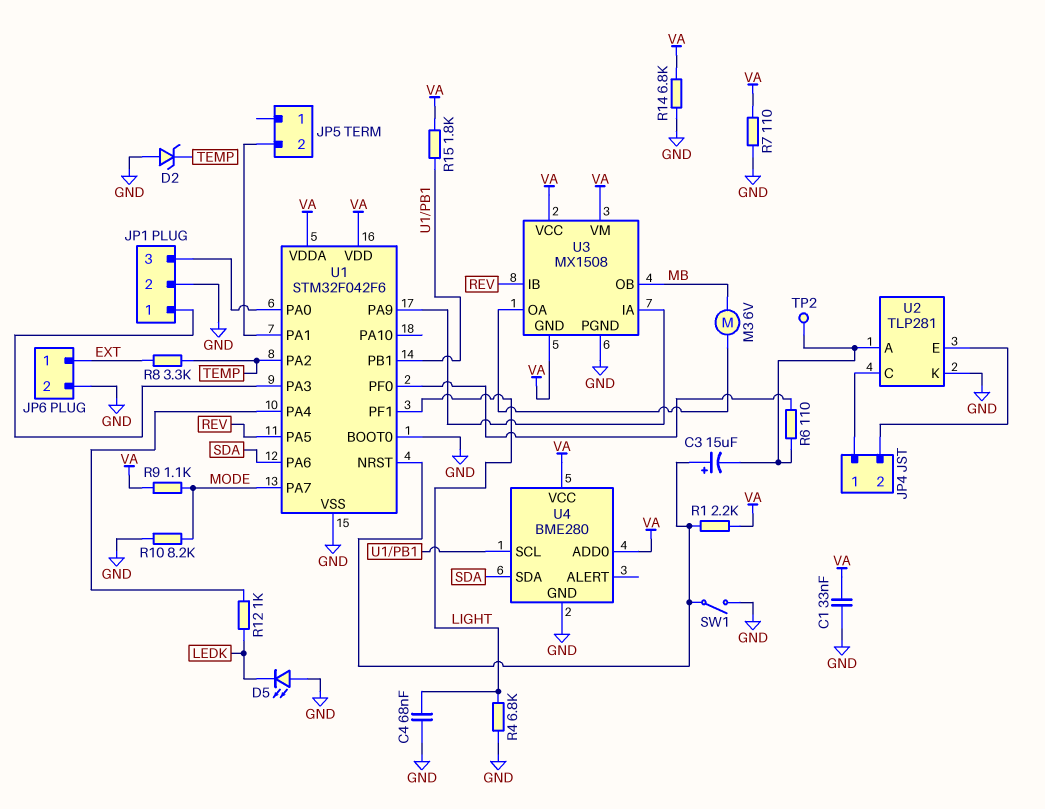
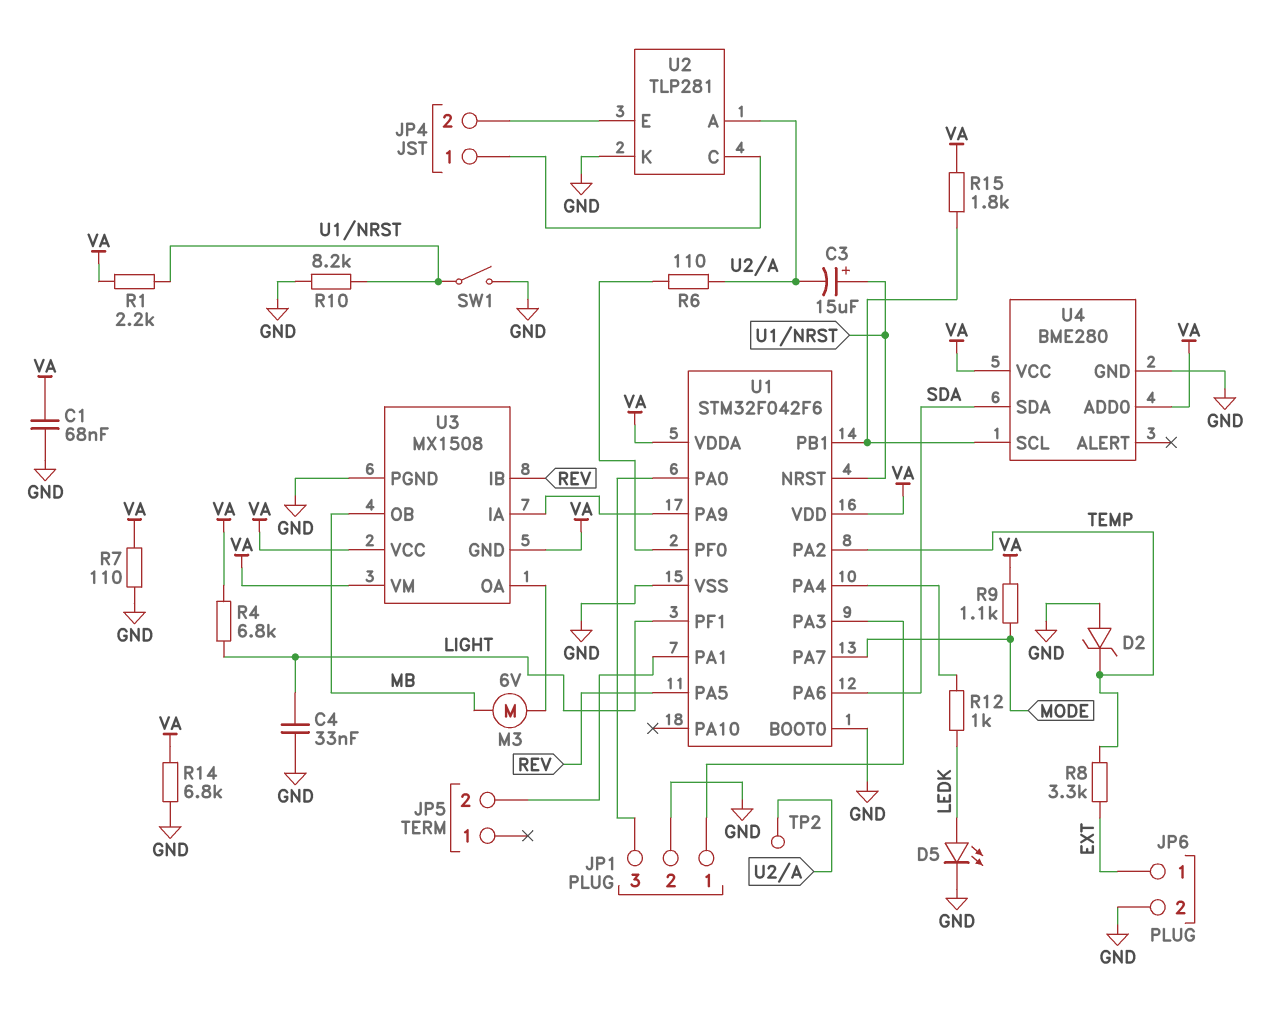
C1: 33nF (GND, VA) -> 68nF (GND, VA)
C4: 68nF (GND, LIGHT) -> 33nF (GND, LIGHT)
D5: LED (A GND, K LEDK) -> LED (A LEDK, K GND)
R4: 6.8k (GND, LIGHT) -> 6.8k (LIGHT, VA)
R10: 8.2k (GND, MODE) -> 8.2k (GND, U1/NRST)

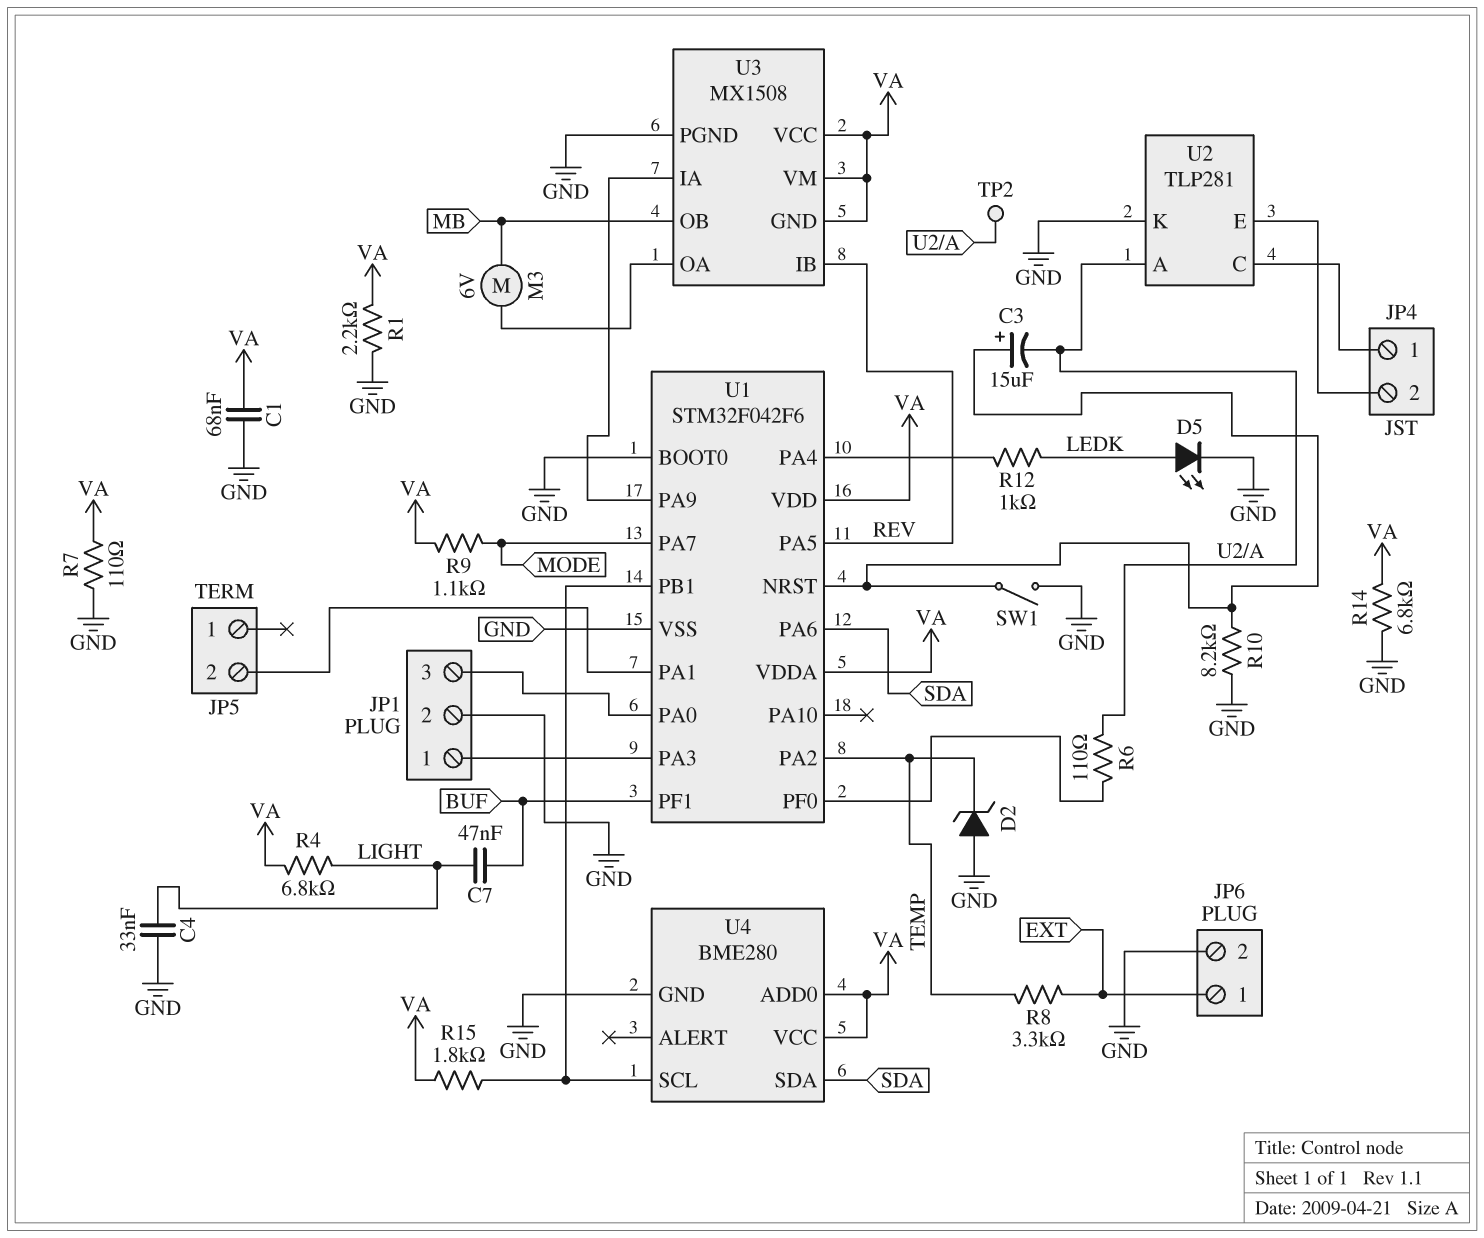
C7: none -> 47nF (BUF, LIGHT)
R1: 2.2k (U1/NRST, VA) -> 2.2k (GND, VA)
U1 pin PF1: LIGHT -> BUF

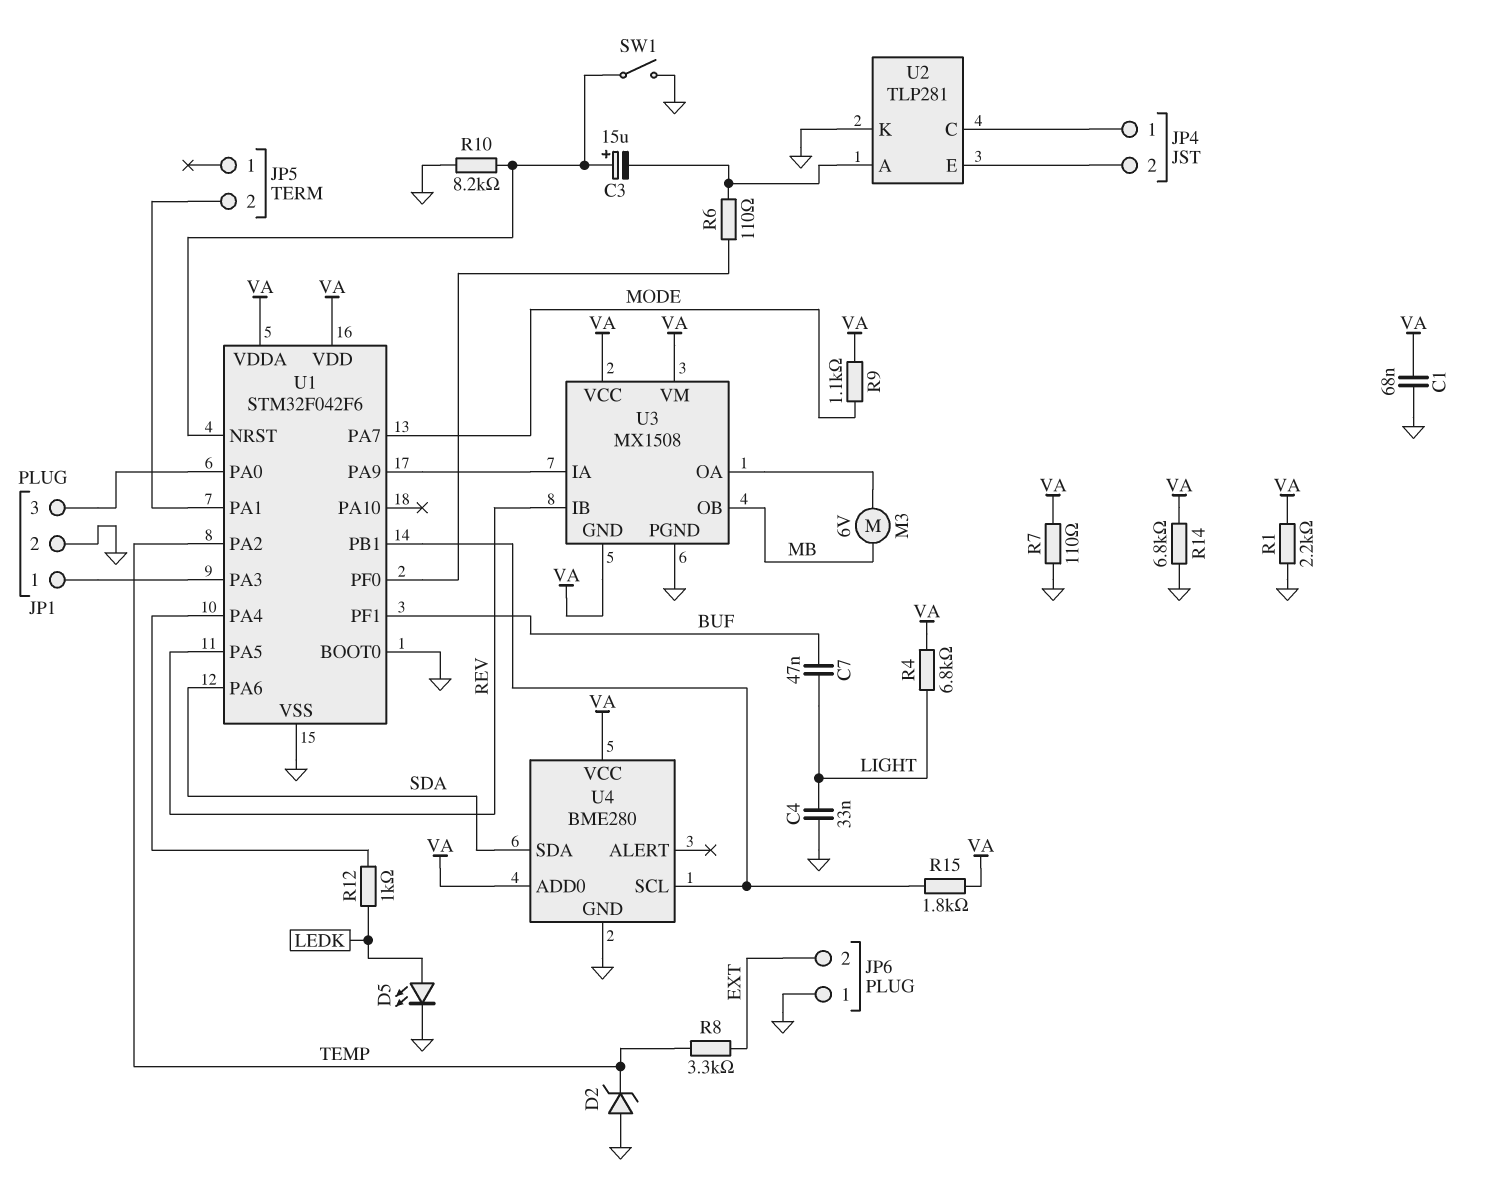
JP6 pin 1: EXT -> GND
JP6 pin 2: GND -> EXT
TP2: test point (U2/A) -> none

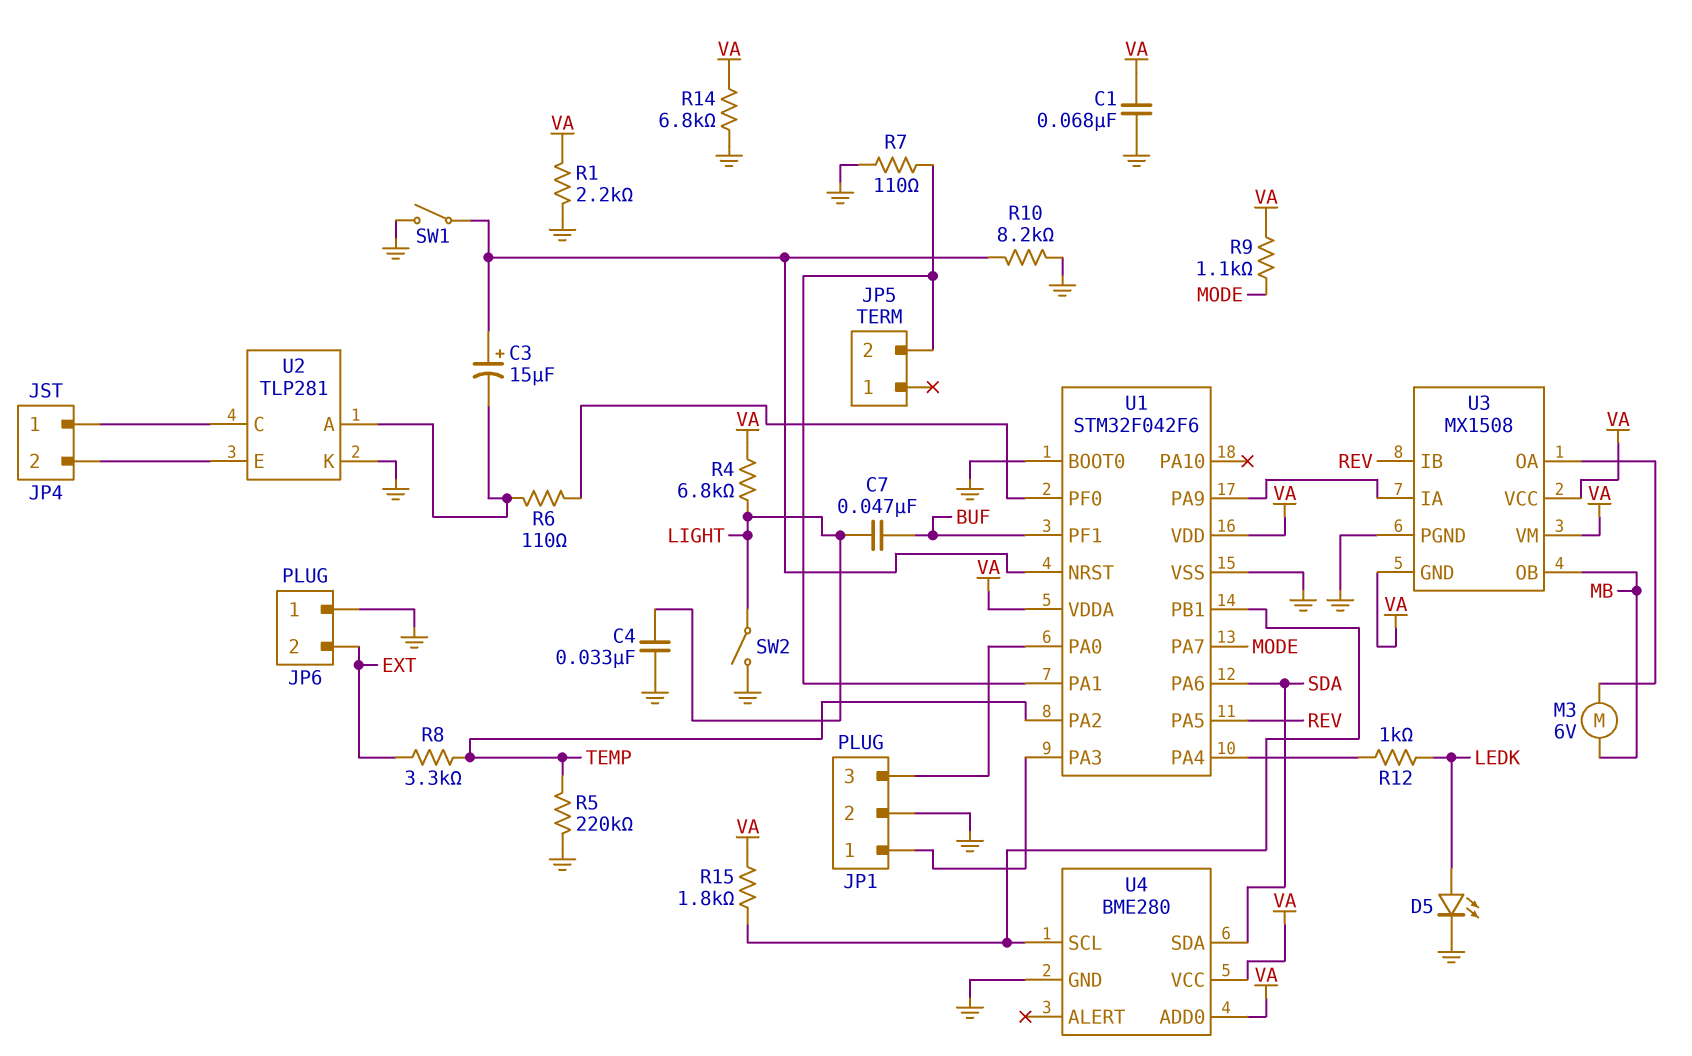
D2: zener (A GND, K TEMP) -> none
R5: none -> 220k (GND, TEMP)
R7: 110 (GND, VA) -> 110 (GND, JP5/2)
SW2: none -> switch (GND, LIGHT)

